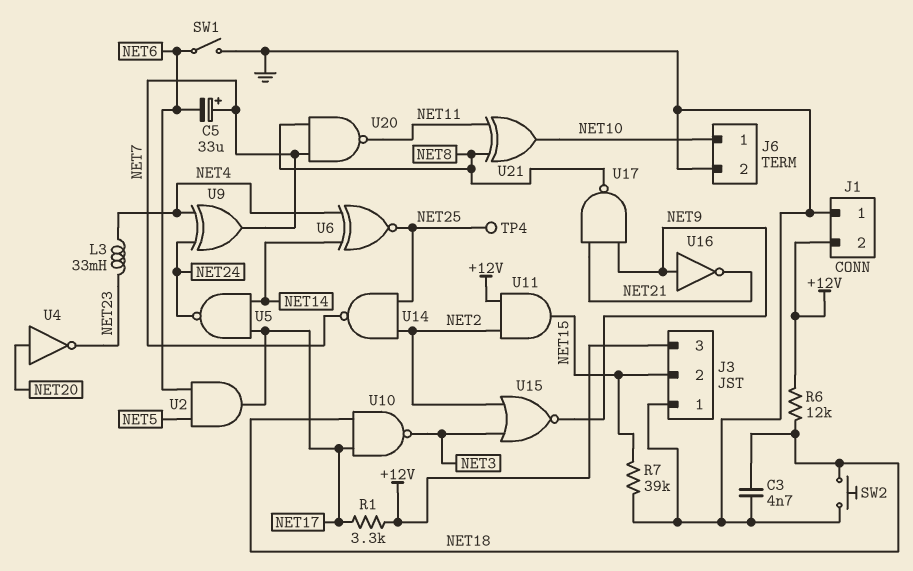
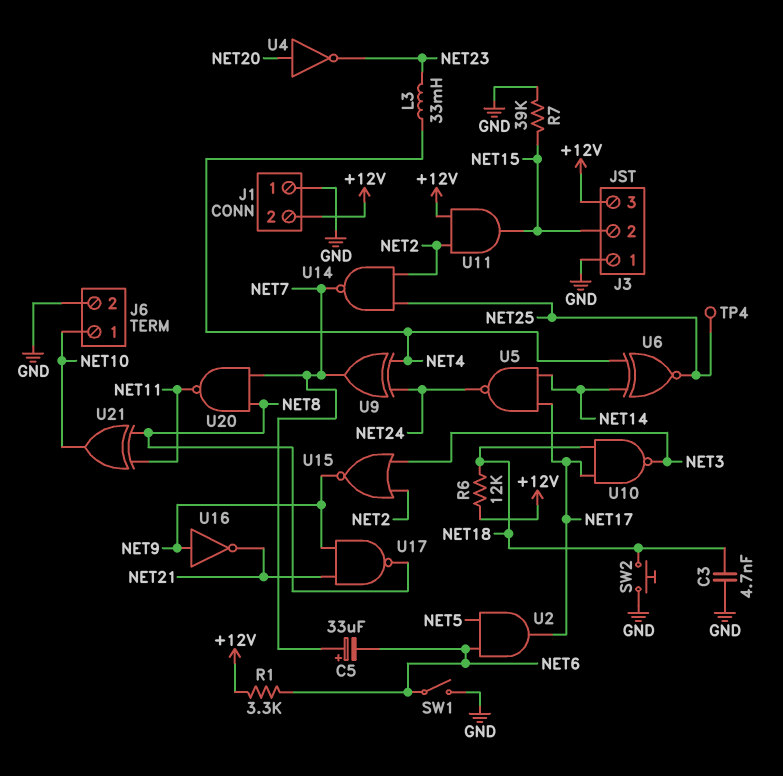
R1: 3.3k (+12V, NET17) -> 3.3k (+12V, NET6)

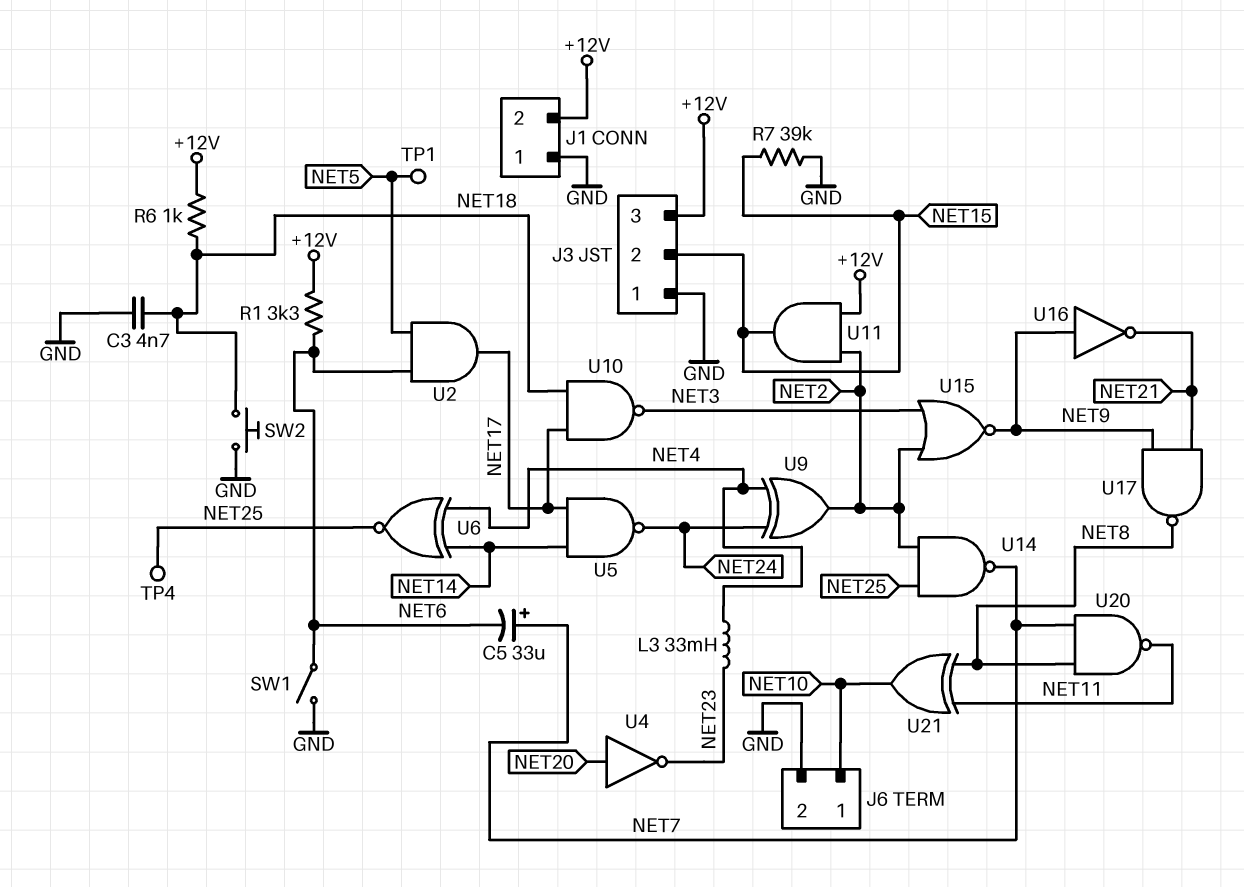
R6: 12k (+12V, NET18) -> 1k (+12V, NET18)
TP1: none -> test point (NET5)
U9: XOR (in NET4, in NET24, out NET7) -> XOR (in NET4, in NET24, out NET2)

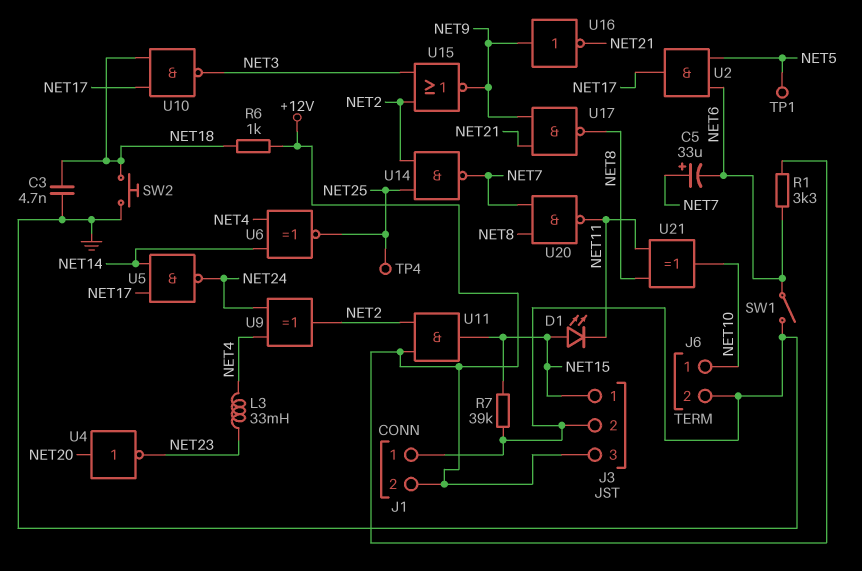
D1: none -> LED (A NET15, K NET11)
J3 pin 1: GND -> NET15
J3 pin 2: NET15 -> GND

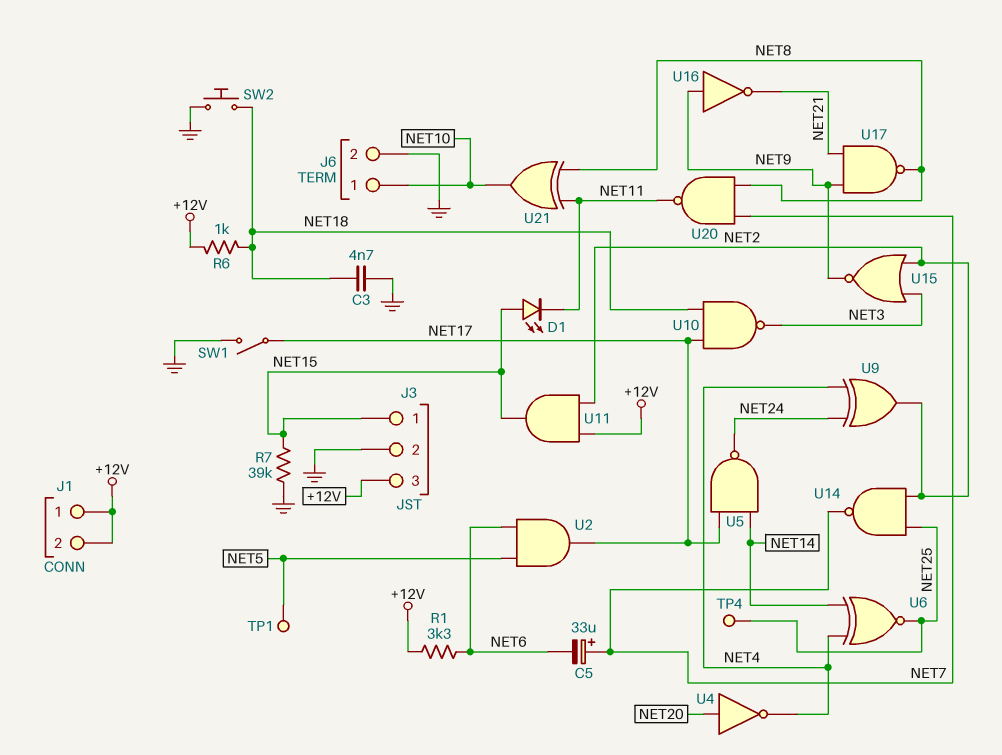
J1 pin 1: GND -> +12V
L3: 33mH (NET4, NET23) -> none
SW1: switch (GND, NET6) -> switch (GND, NET17)
U4: NOT (in NET20, out NET23) -> NOT (in NET20, out NET4)

